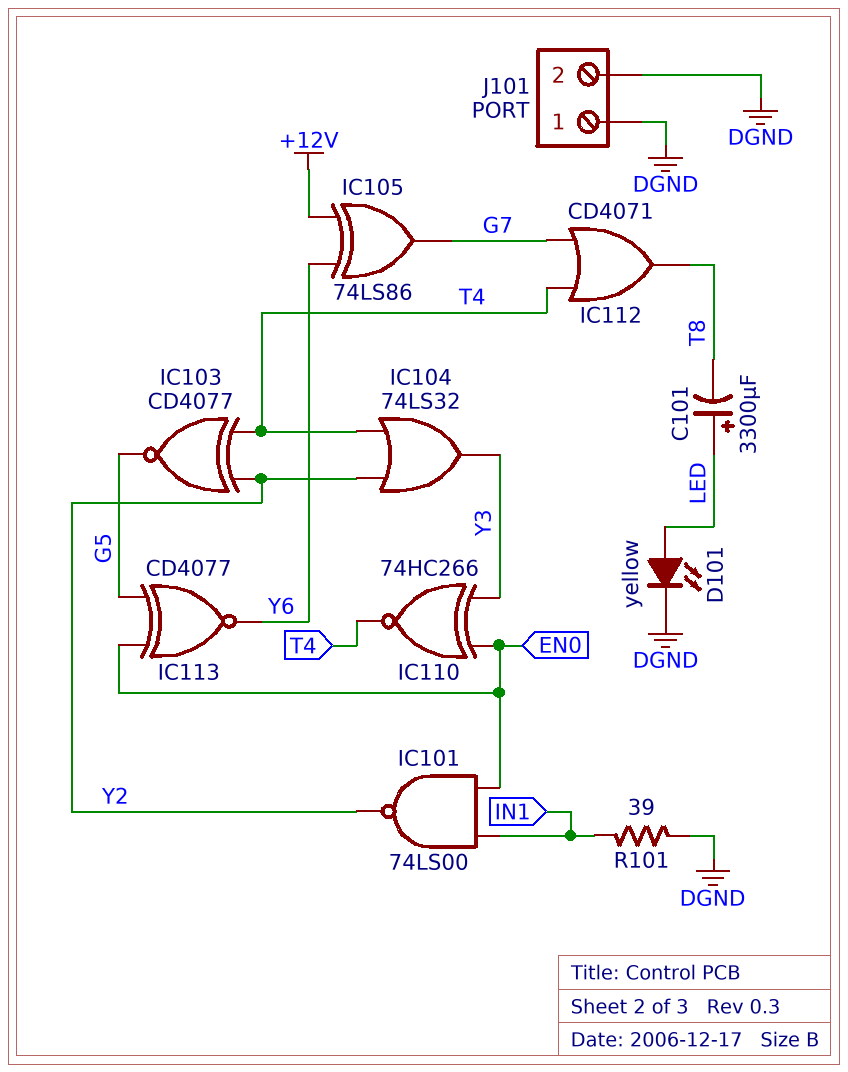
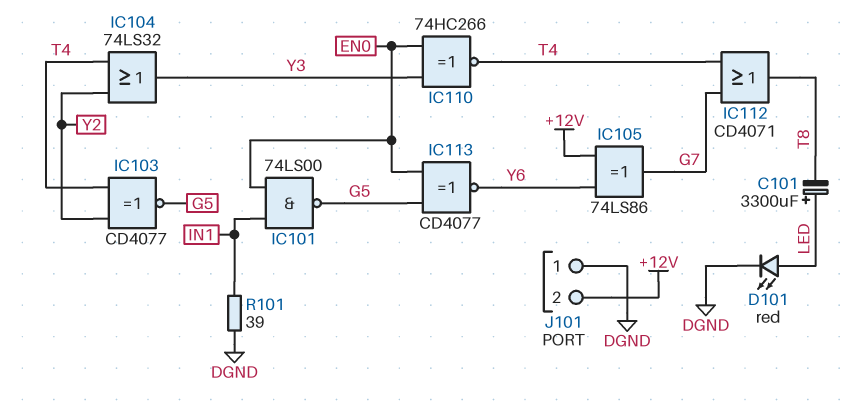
D101: LED yellow (A LED, K DGND) -> LED red (A LED, K DGND)
IC101: NAND 74LS00 (in EN0, in IN1, out Y2) -> NAND 74LS00 (in EN0, in IN1, out G5)
J101 pin 2: DGND -> +12V

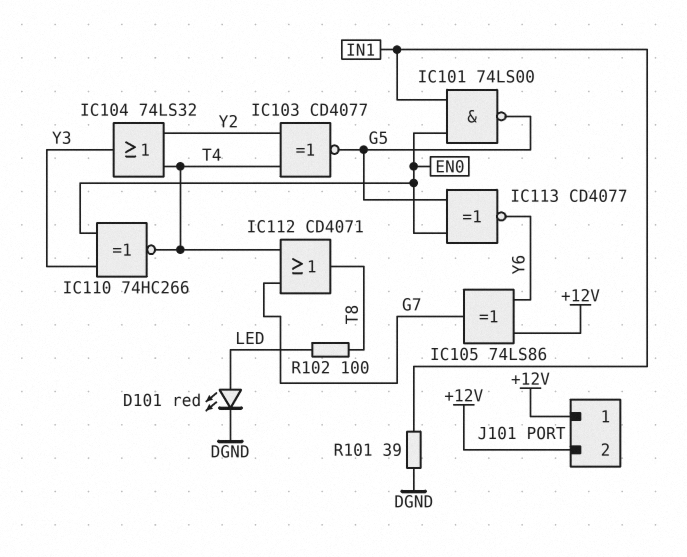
C101: 3300uF (plus LED, minus T8) -> none
J101 pin 1: DGND -> +12V
R102: none -> 100 (LED, T8)

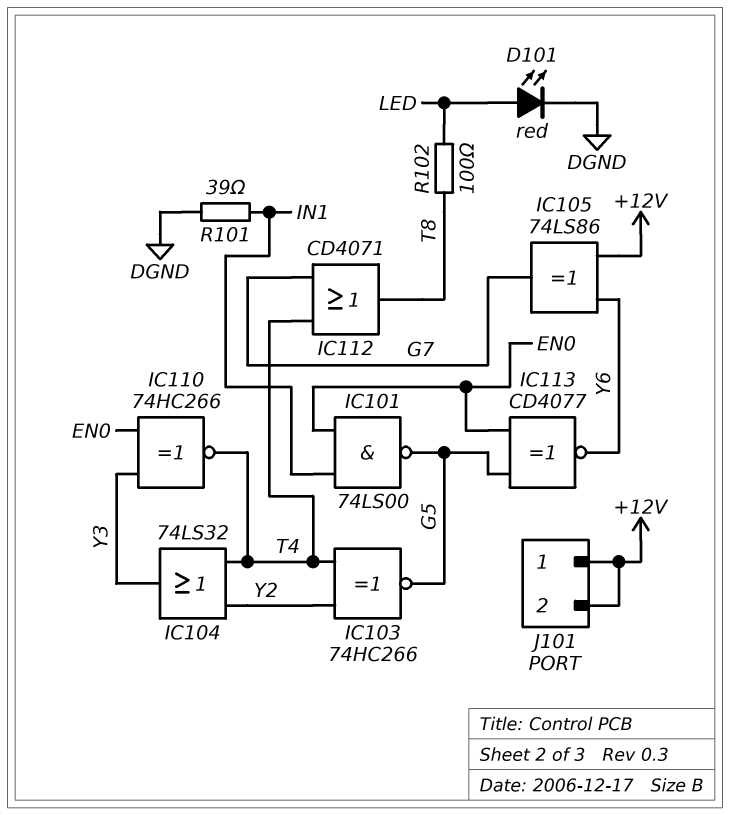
IC103: XNOR CD4077 (in T4, in Y2, out G5) -> XNOR 74HC266 (in T4, in Y2, out G5)

